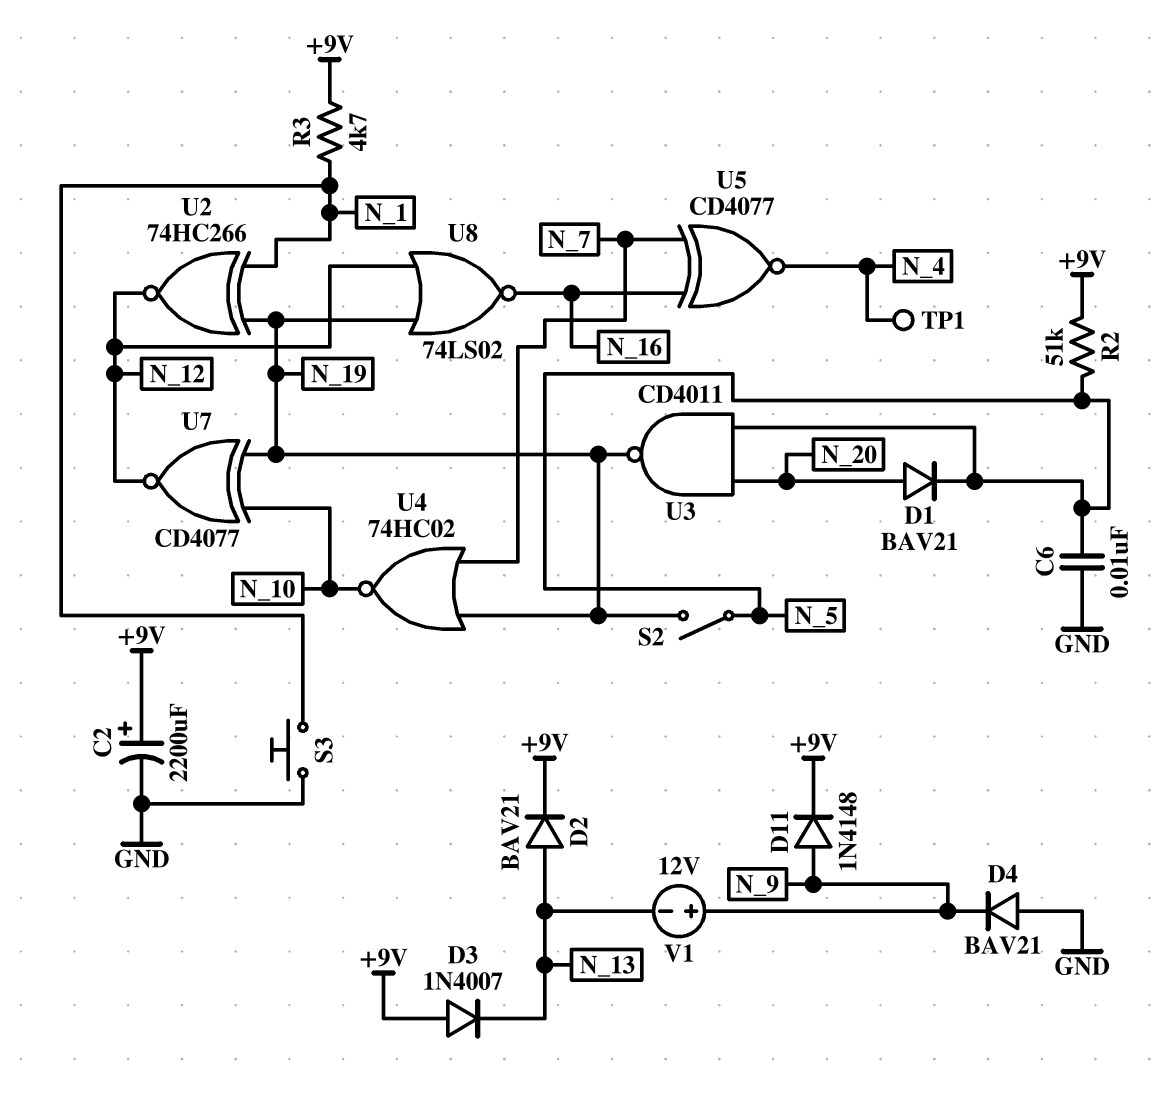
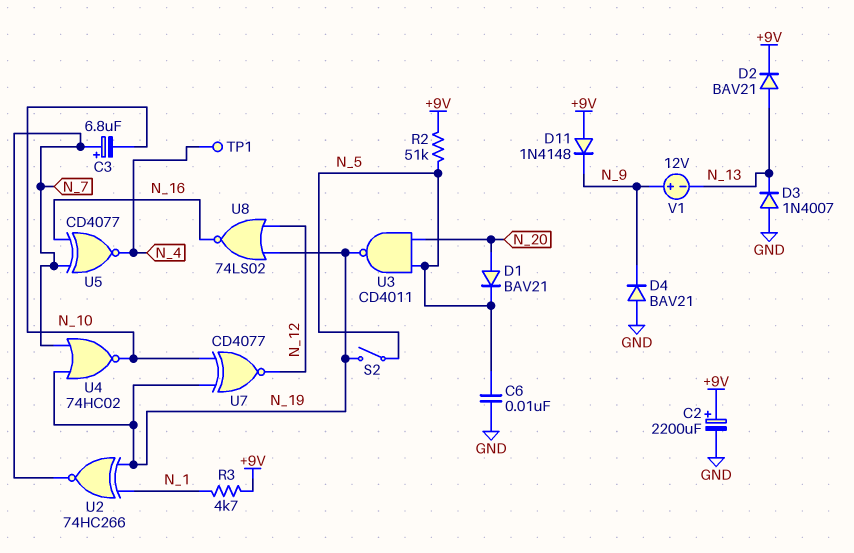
C3: none -> 6.8uF (plus N_7, minus N_10)
D3: diode 1N4007 (A +9V, K N_13) -> diode 1N4007 (A GND, K N_13)
D11: diode 1N4148 (A N_9, K +9V) -> diode 1N4148 (A +9V, K N_9)
S3: button (GND, N_1) -> none
U2: XNOR 74HC266 (in N_1, in N_19, out N_12) -> XNOR 74HC266 (in N_1, in N_19, out N_7)

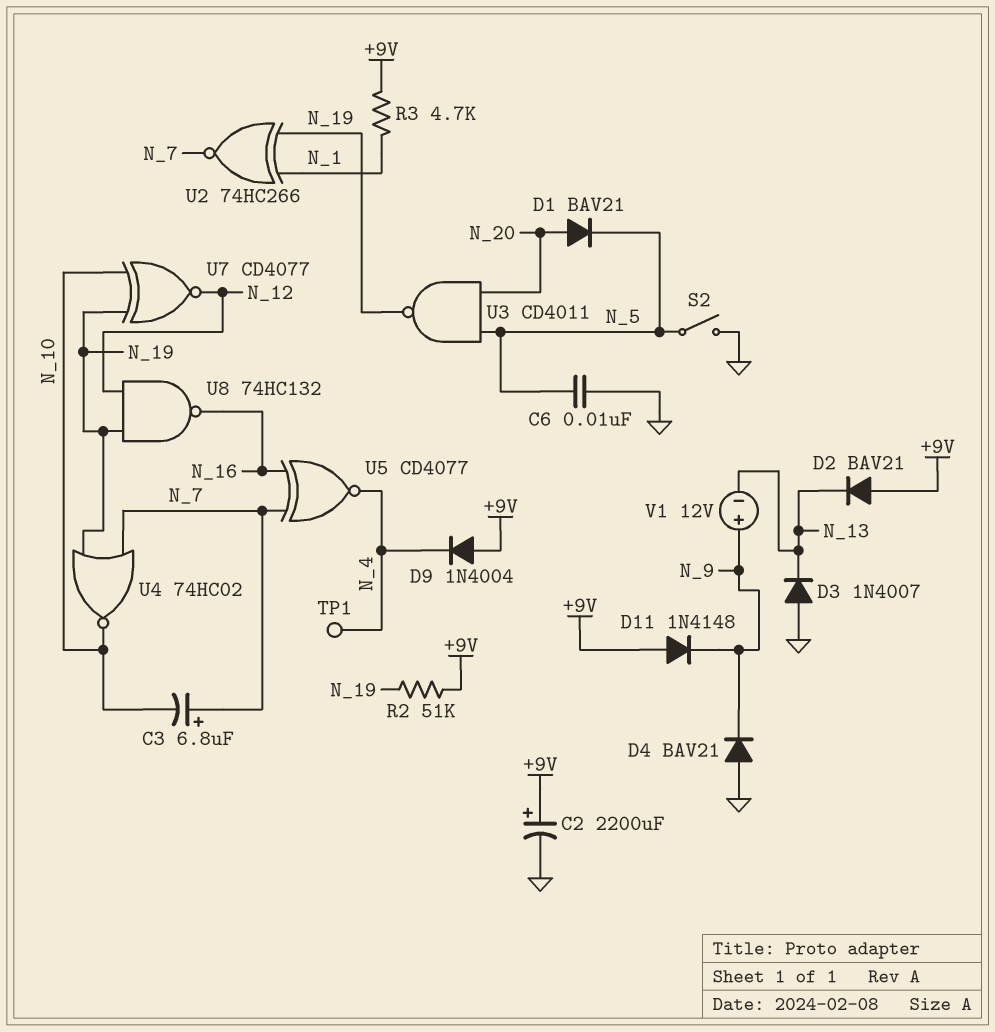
D2: diode BAV21 (A N_13, K +9V) -> diode BAV21 (A +9V, K N_13)
D9: none -> diode 1N4004 (A +9V, K N_4)
R2: 51k (+9V, N_5) -> 51k (+9V, N_19)
S2: switch (N_5, N_19) -> switch (GND, N_5)
U8: NOR 74LS02 (in N_12, in N_19, out N_16) -> NAND 74HC132 (in N_12, in N_19, out N_16)

